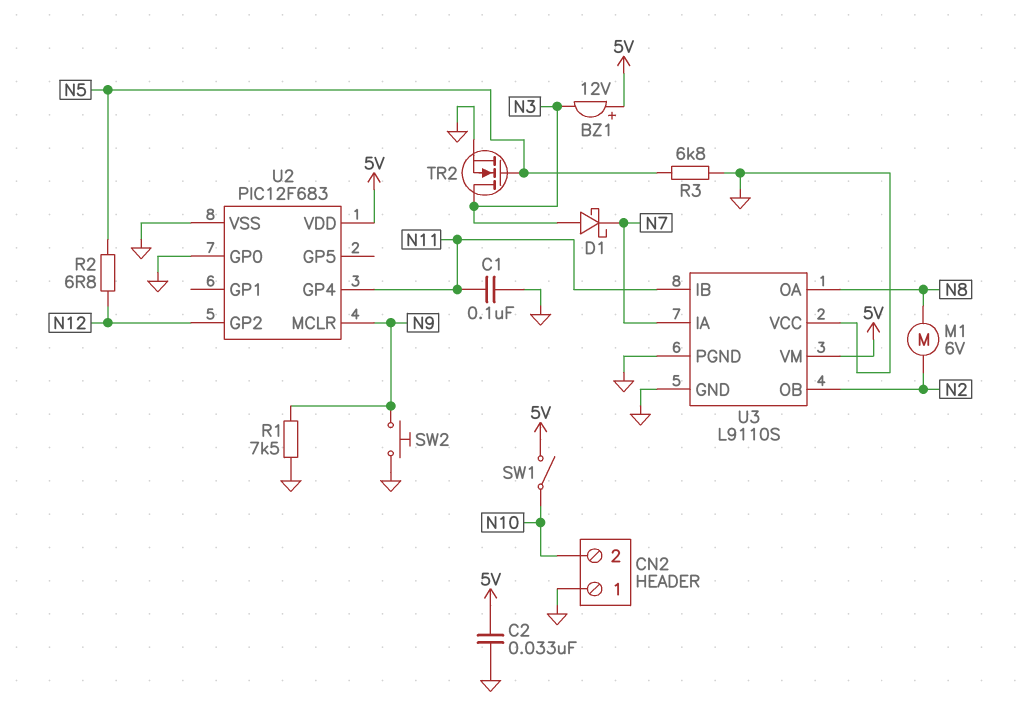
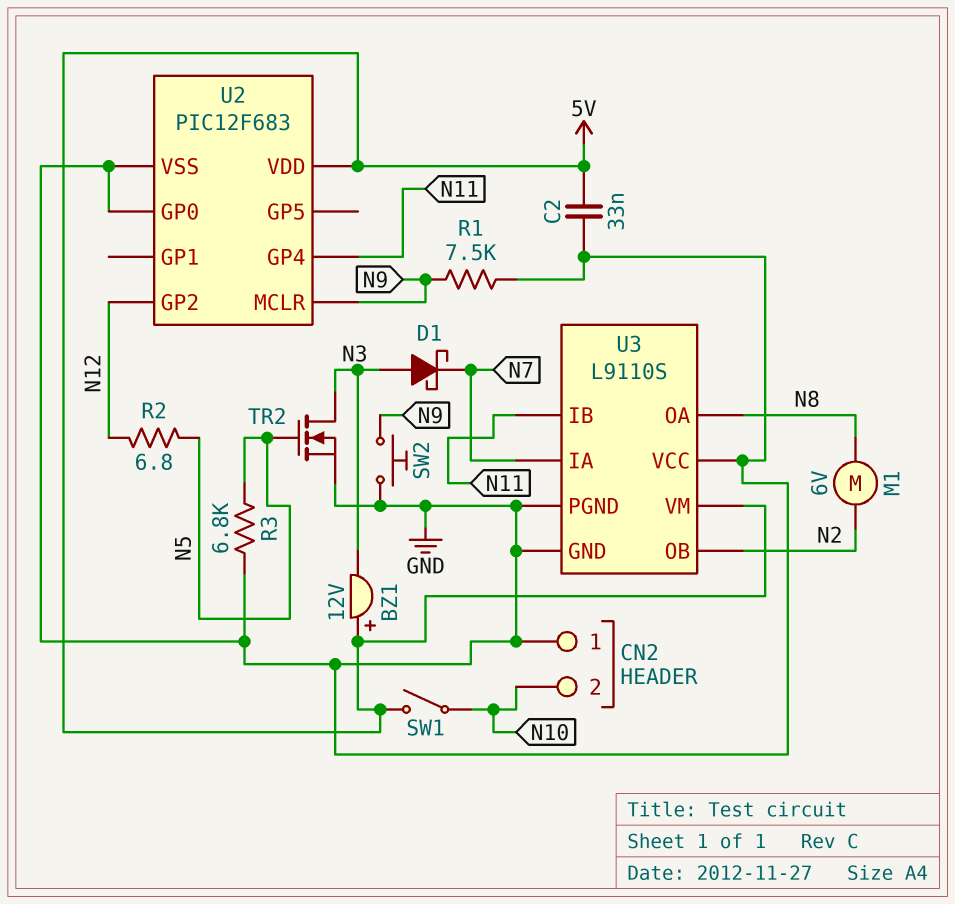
C1: 100nF (GND, N11) -> none

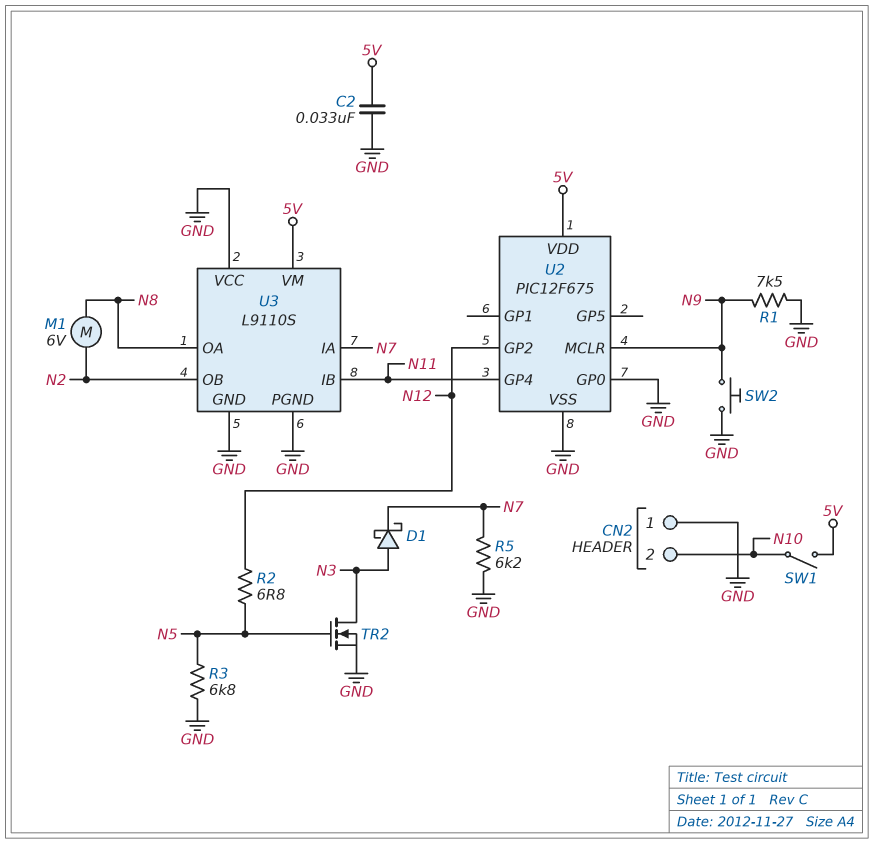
BZ1: buzzer 12V (plus 5V, minus N3) -> none
R5: none -> 6.2k (GND, N7)
U2: PIC12F683 -> PIC12F675

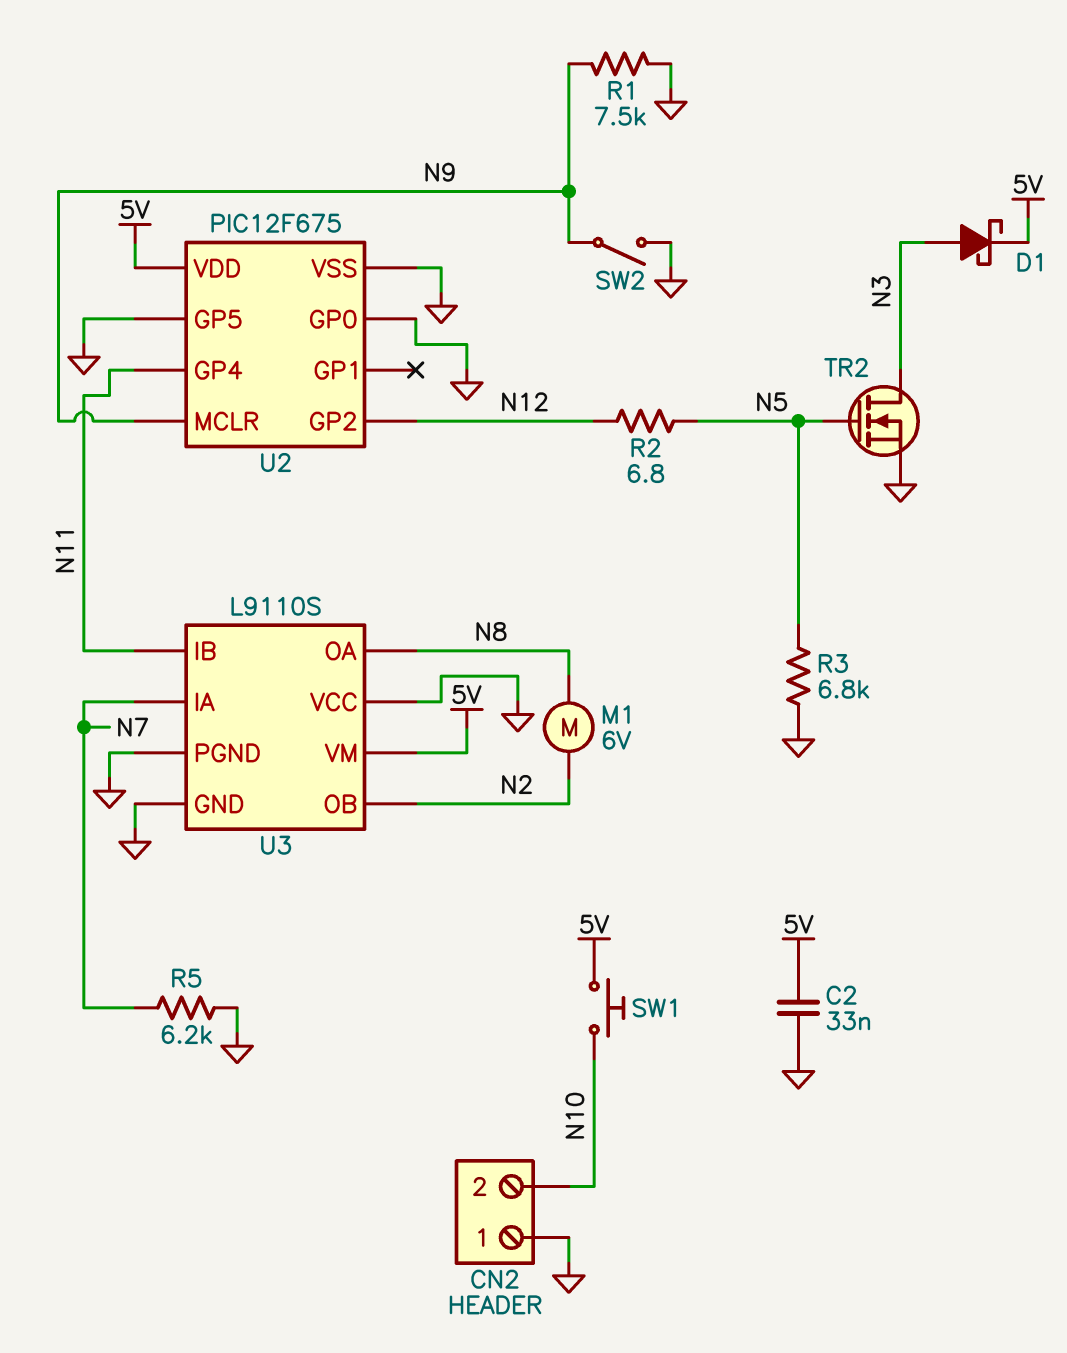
D1: schottky (A N3, K N7) -> schottky (A N3, K 5V)
SW1: switch (5V, N10) -> button (5V, N10)
SW2: button (GND, N9) -> switch (GND, N9)
U2 pin GP5: none -> GND

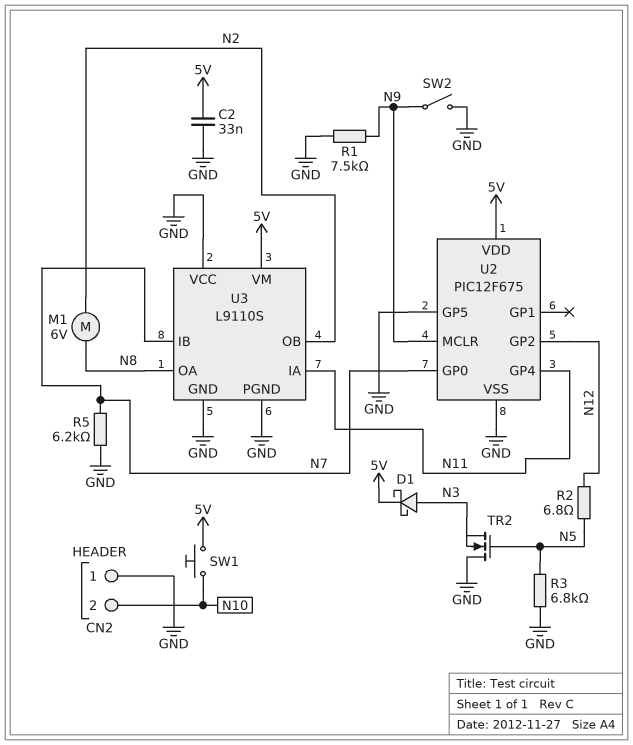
TR2: NMOS (G N5, D N3, S GND) -> NMOS (G N5, D GND, S N3)
U2 pin GP0: GND -> N7
U3 pin IA: N7 -> N11
U3 pin IB: N11 -> N7

